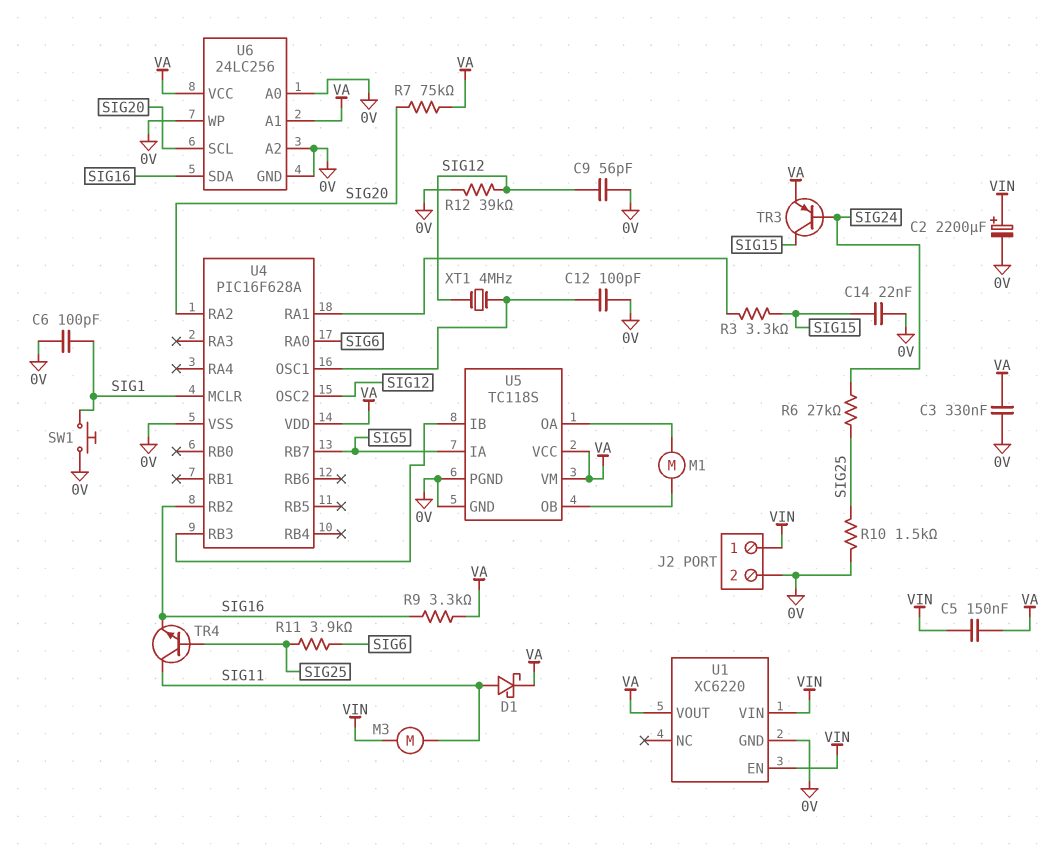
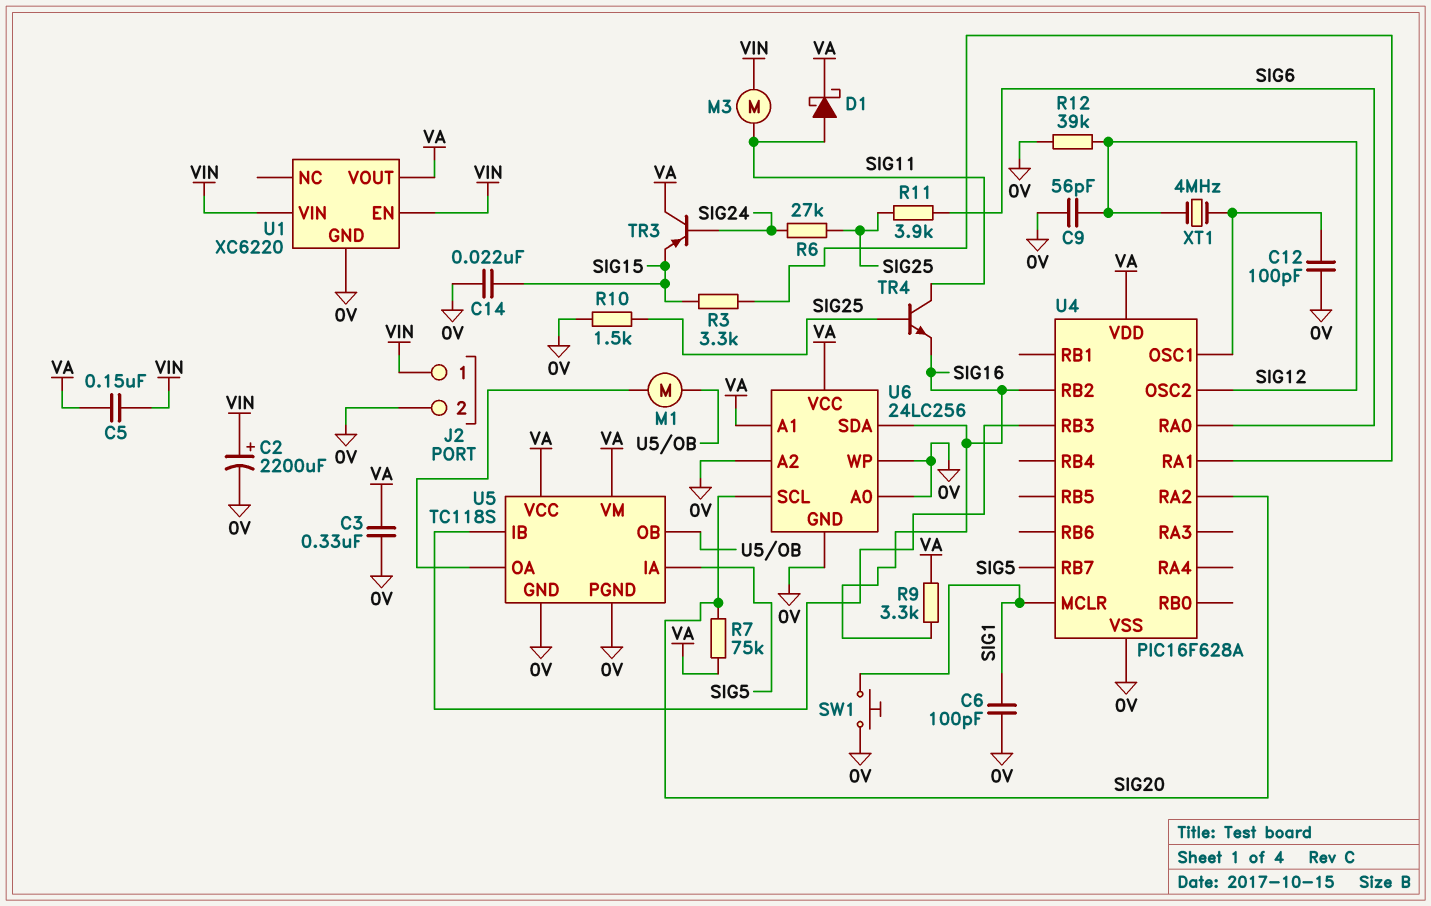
TR3: PNP (B SIG24, C SIG15, E VA) -> PNP (B SIG24, C VA, E SIG15)

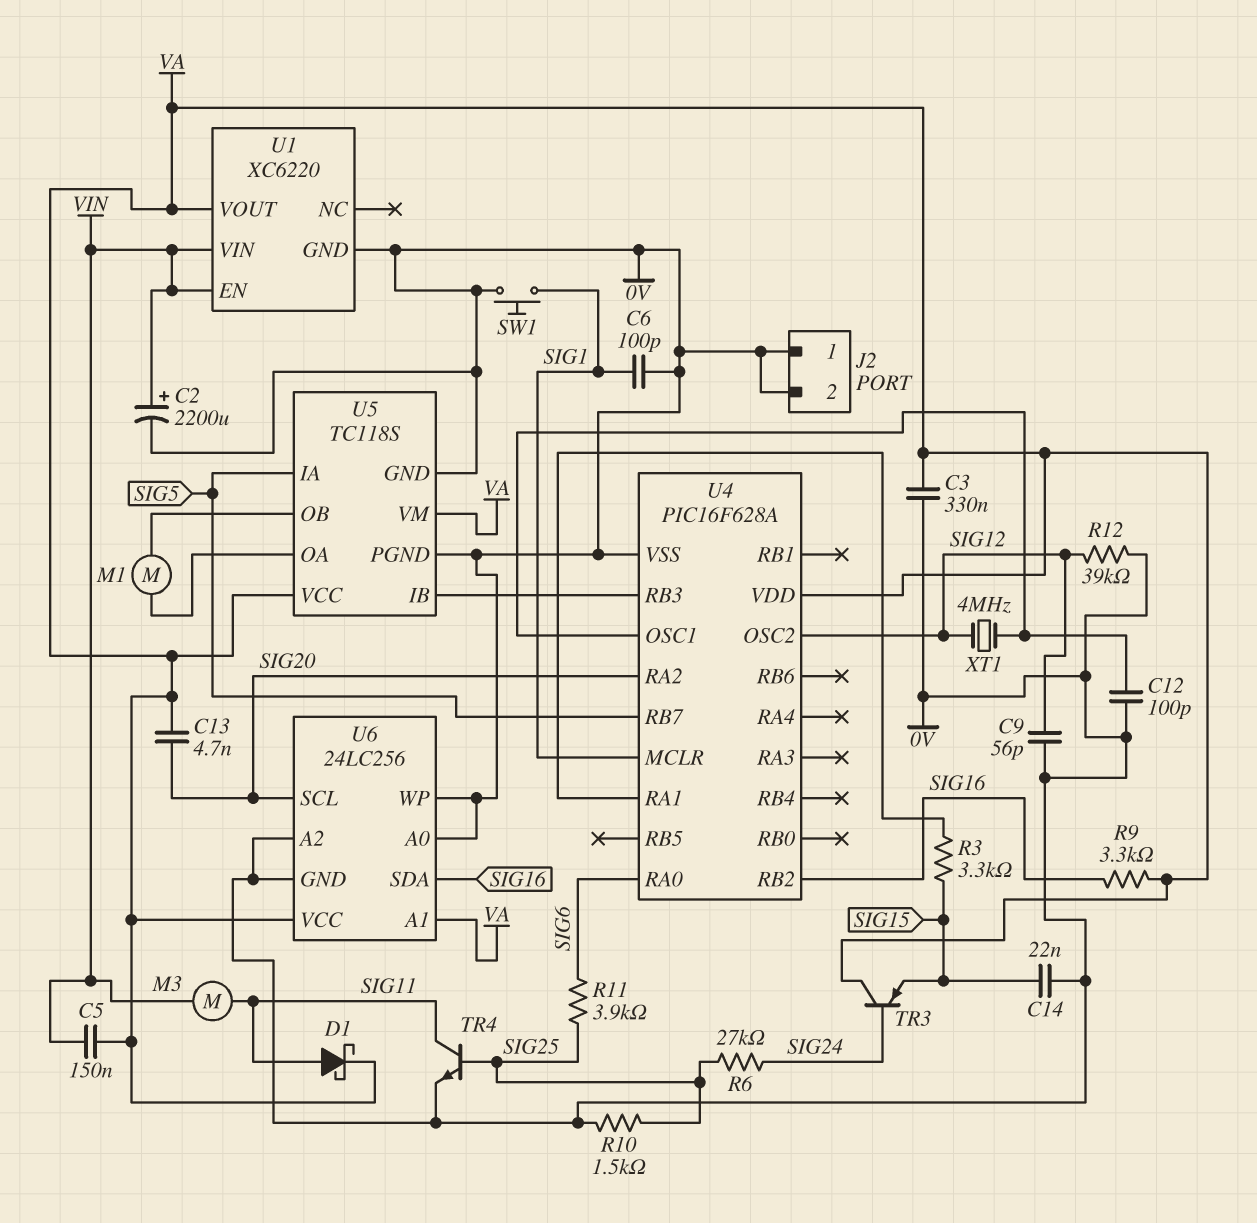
C13: none -> 4.7nF (SIG20, VA)
J2 pin 1: VIN -> 0V
R7: 75k (SIG20, VA) -> none
TR4: NPN (B SIG25, C SIG11, E SIG16) -> NPN (B SIG25, C SIG11, E 0V)

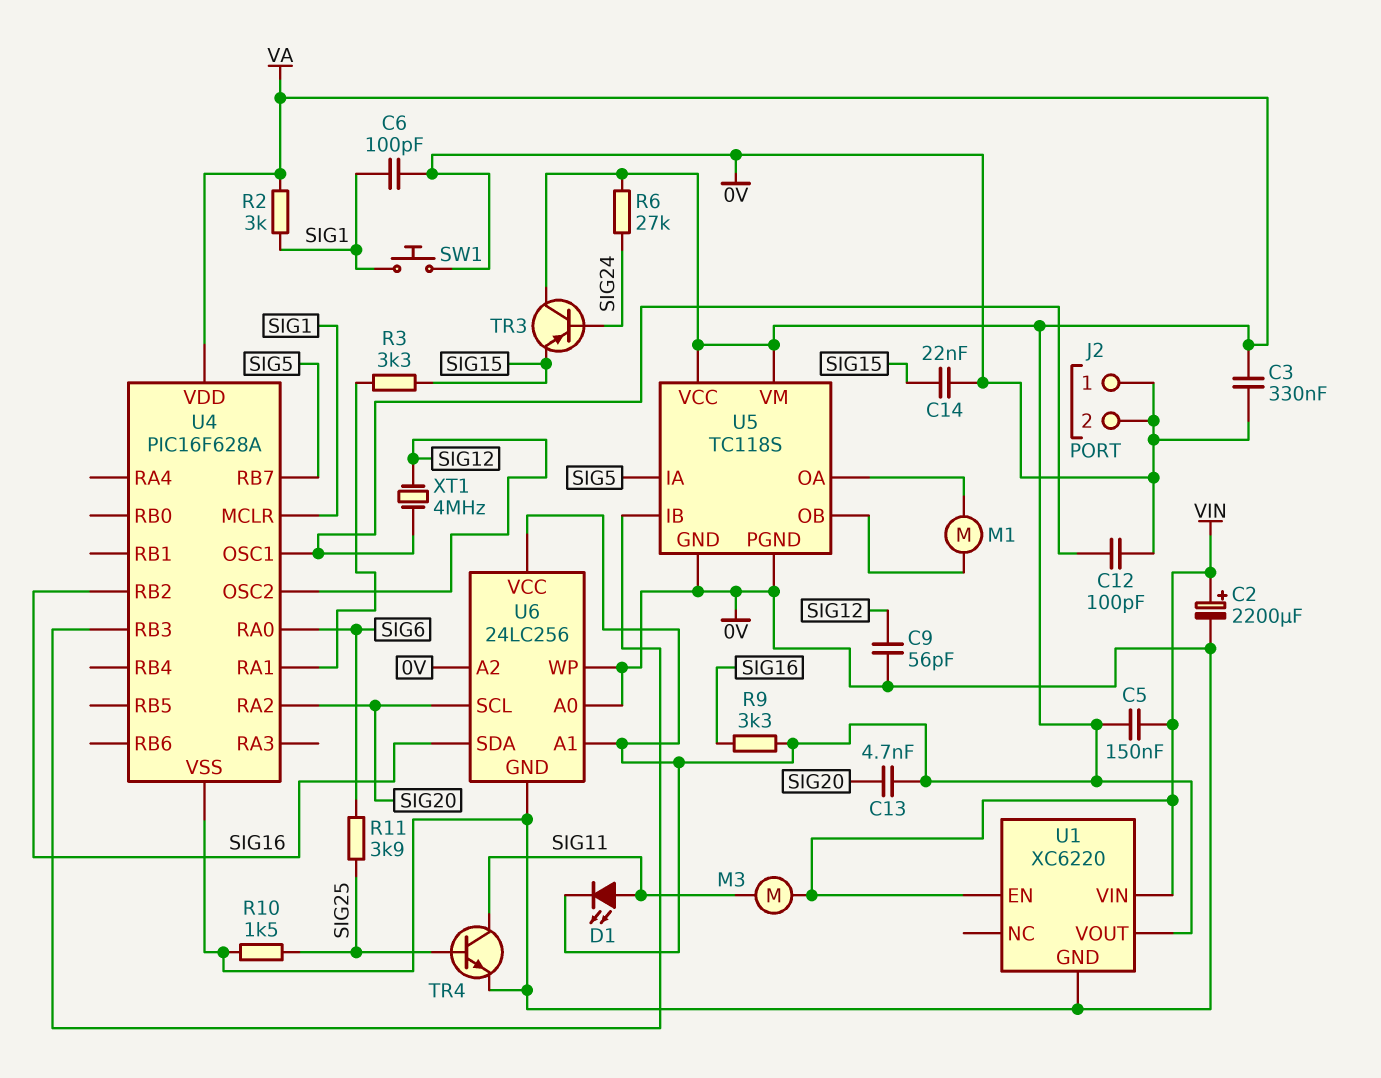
D1: schottky (A SIG11, K VA) -> LED (A SIG11, K VA)
R2: none -> 3k (SIG1, VA)
R6: 27k (SIG24, SIG25) -> 27k (SIG24, VA)
R12: 39k (0V, SIG12) -> none

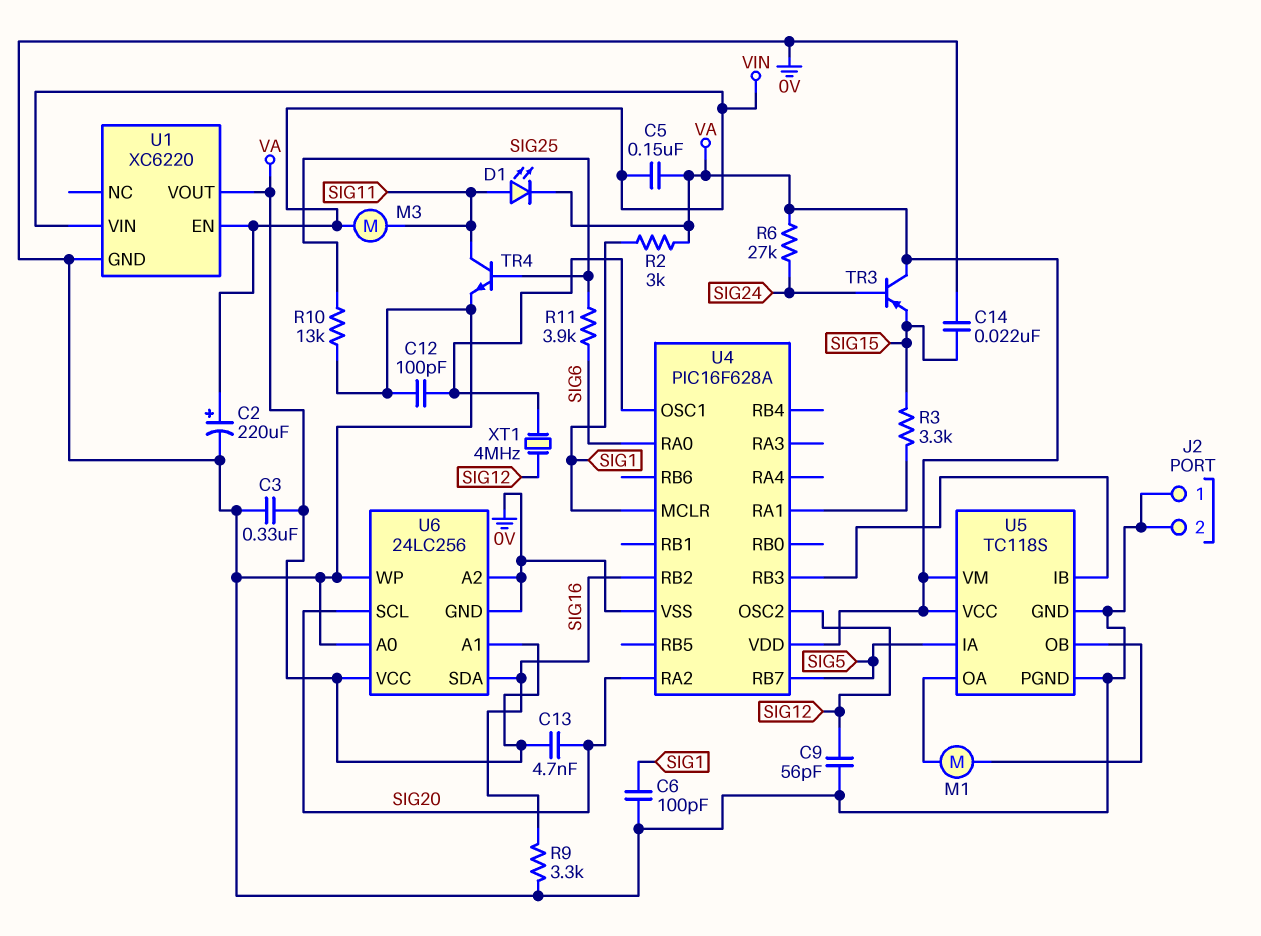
C2: 2200uF (plus VIN, minus 0V) -> 220uF (plus VIN, minus 0V)
R9: 3.3k (SIG16, VA) -> 3.3k (0V, SIG16)
R10: 1.5k (0V, SIG25) -> 13k (0V, SIG25)
SW1: button (0V, SIG1) -> none

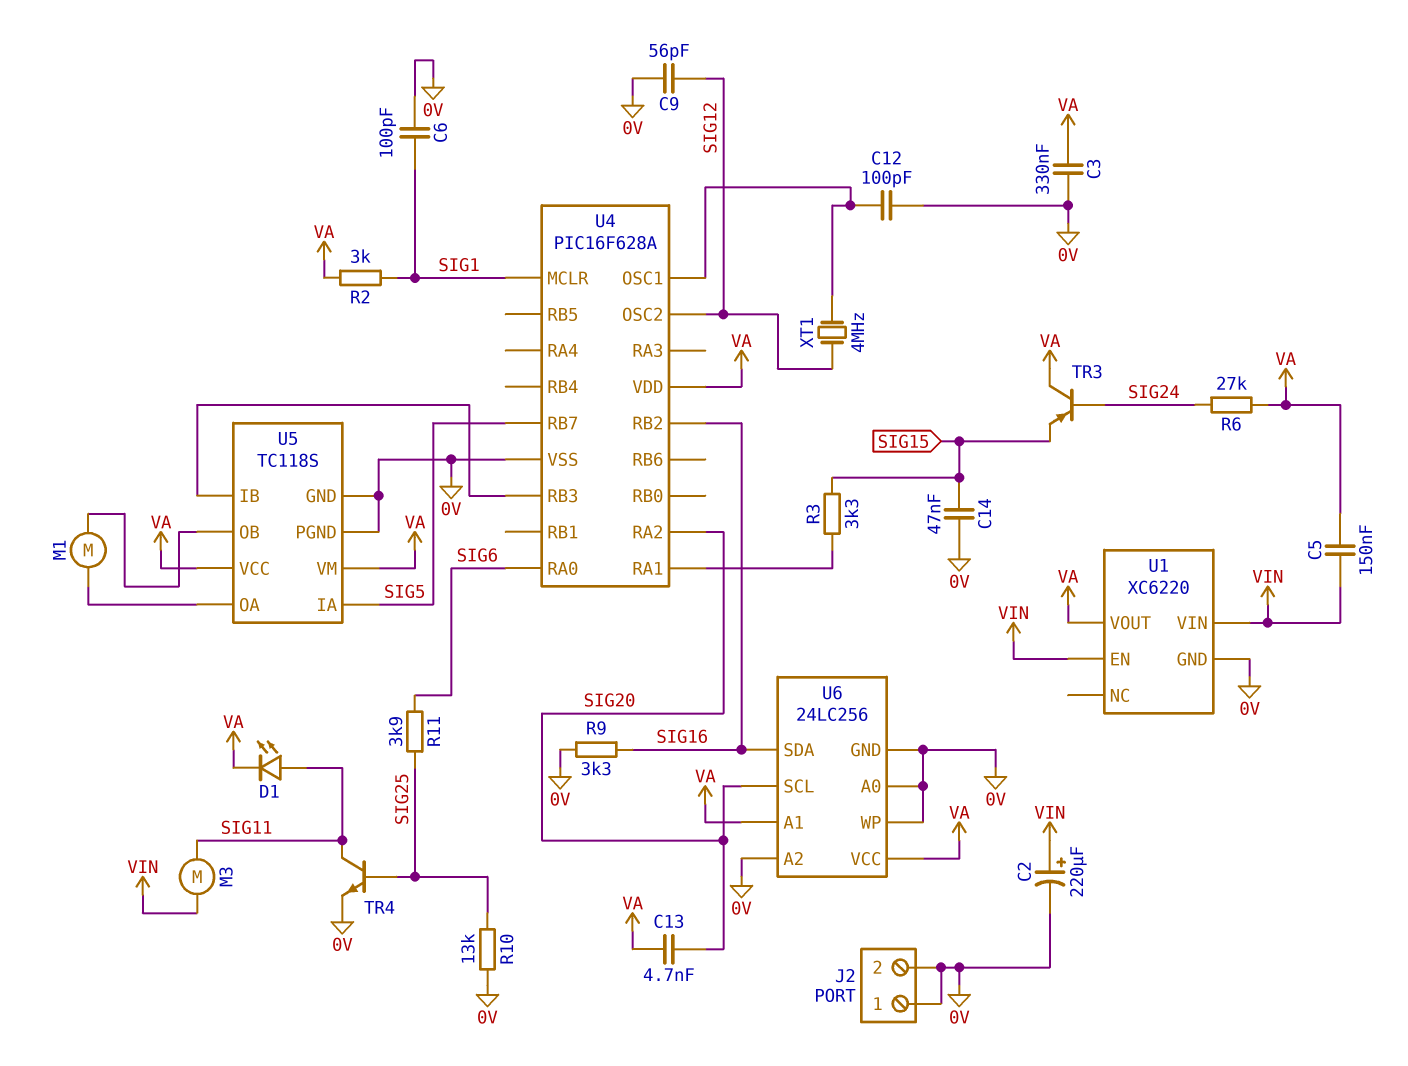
C14: 22nF (0V, SIG15) -> 47nF (0V, SIG15)

